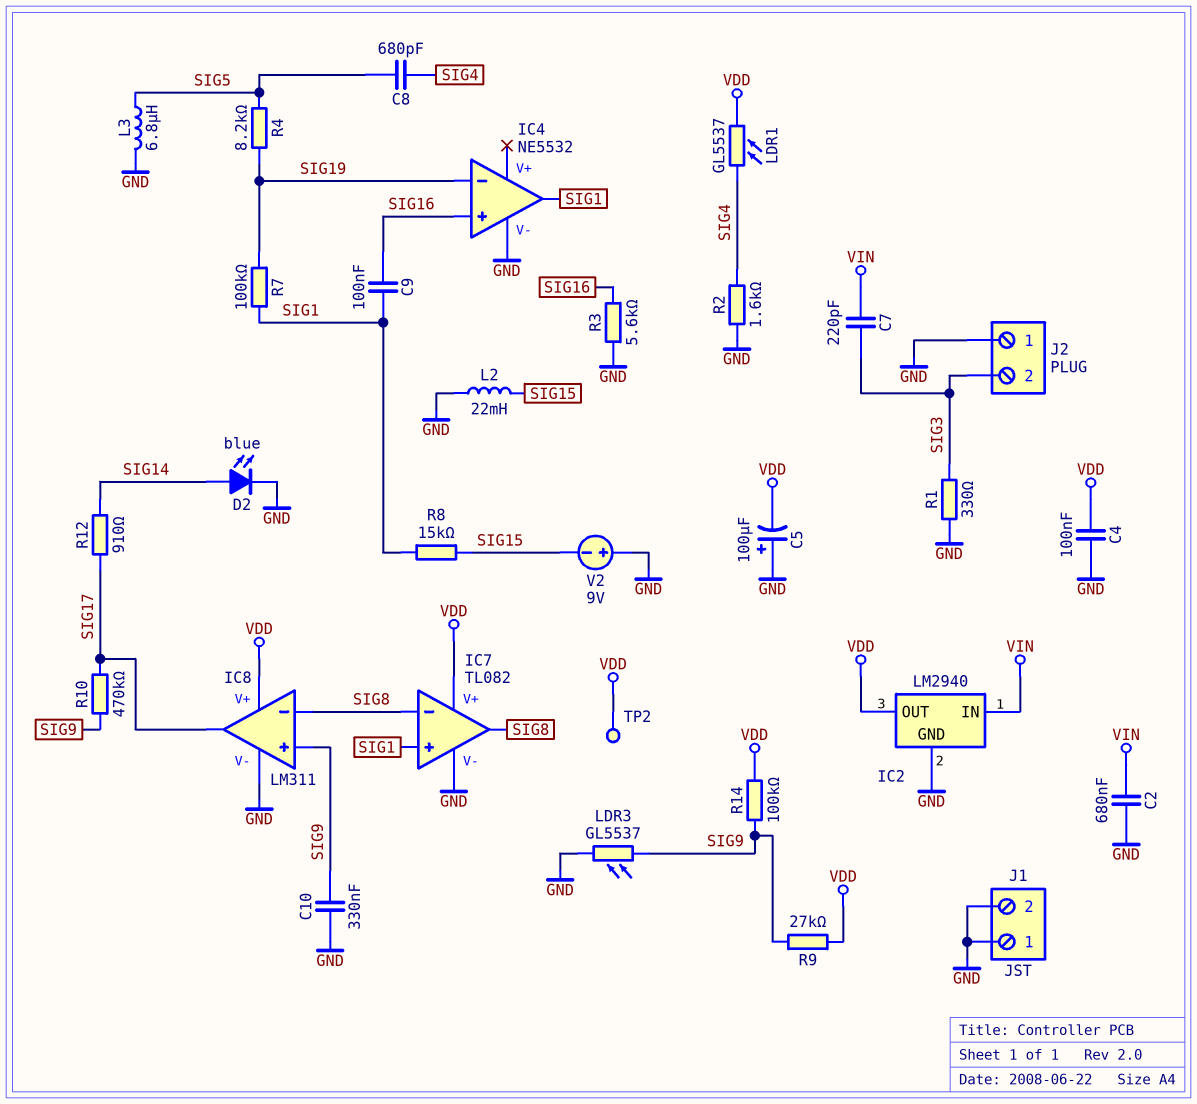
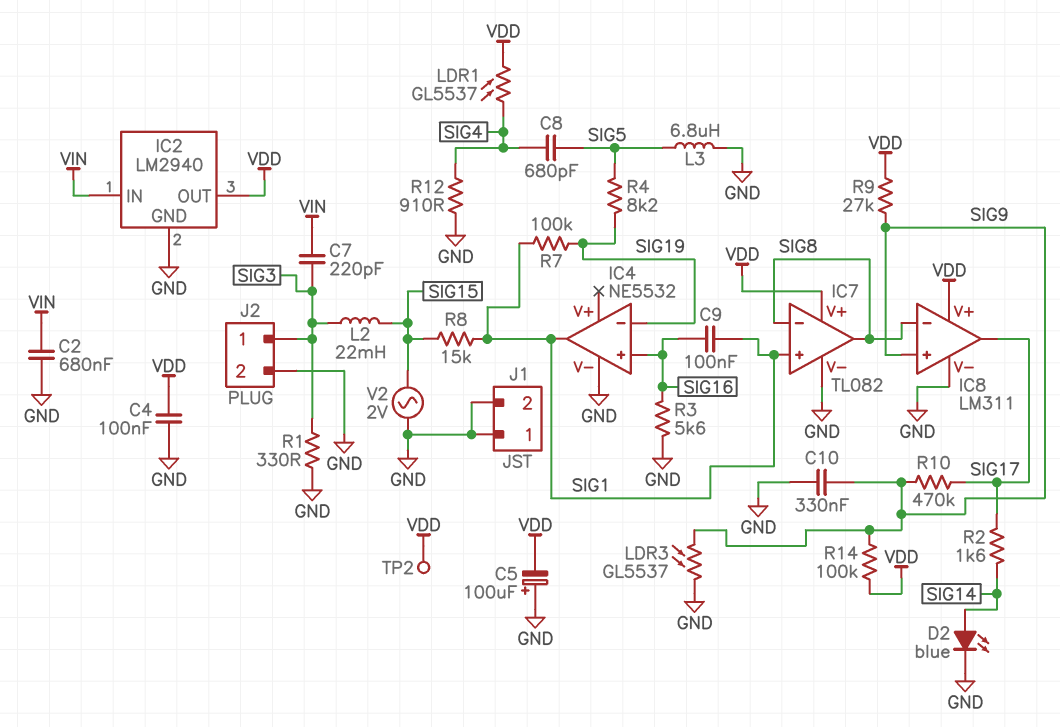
J2 pin 1: GND -> SIG3
J2 pin 2: SIG3 -> GND
L2: 22mH (GND, SIG15) -> 22mH (SIG3, SIG15)
R2: 1.6k (GND, SIG4) -> 1.6k (SIG14, SIG17)
R12: 910 (SIG14, SIG17) -> 910 (GND, SIG4)
V2: 9V (plus GND, minus SIG15) -> AC 2V (GND, SIG15)

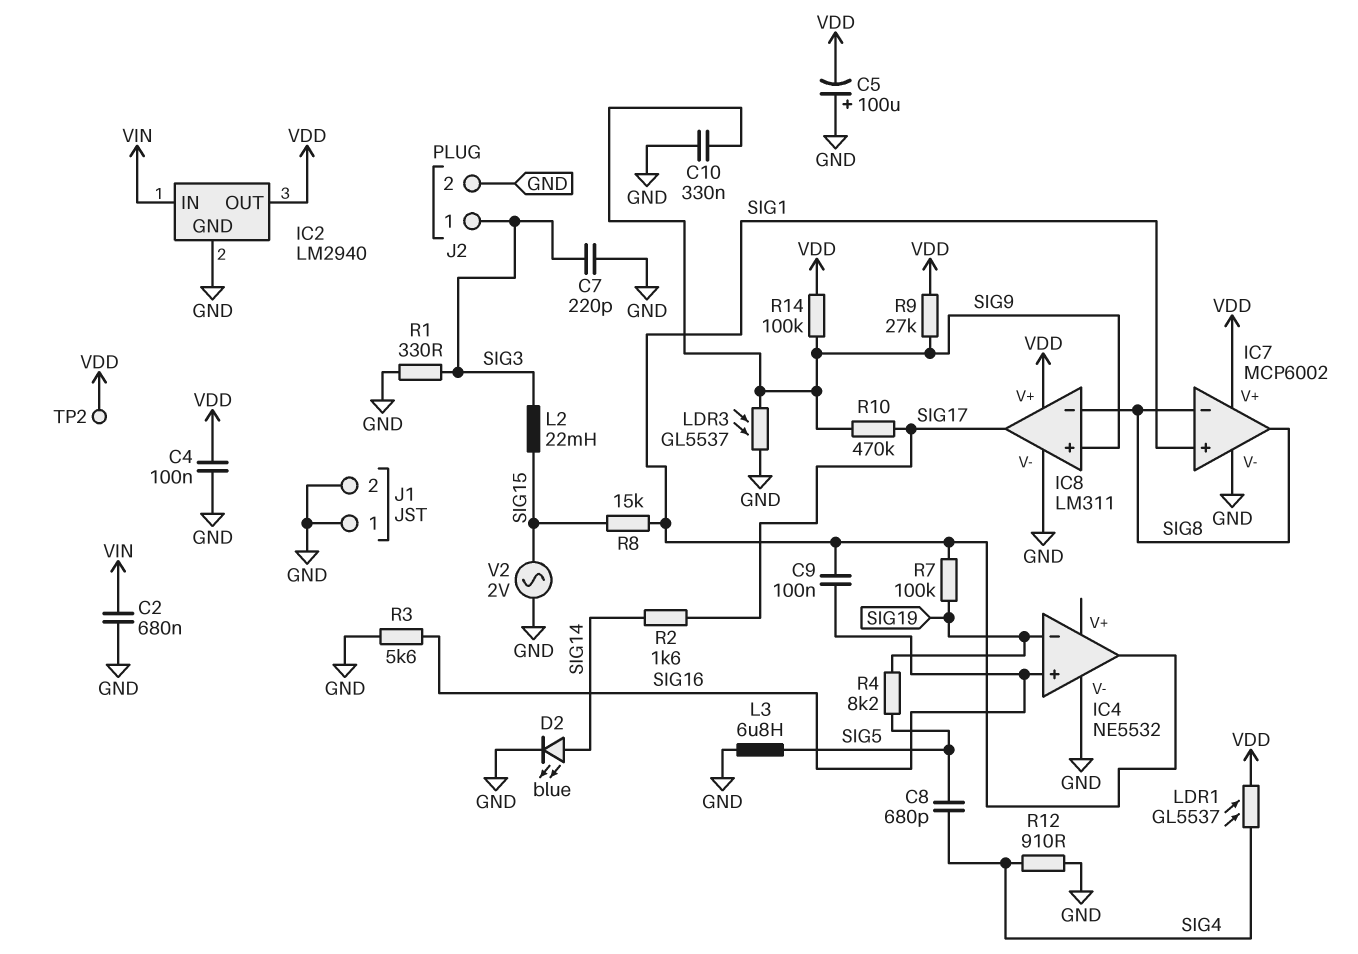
C7: 220pF (SIG3, VIN) -> 220pF (GND, SIG3)
IC7: TL082 -> MCP6002

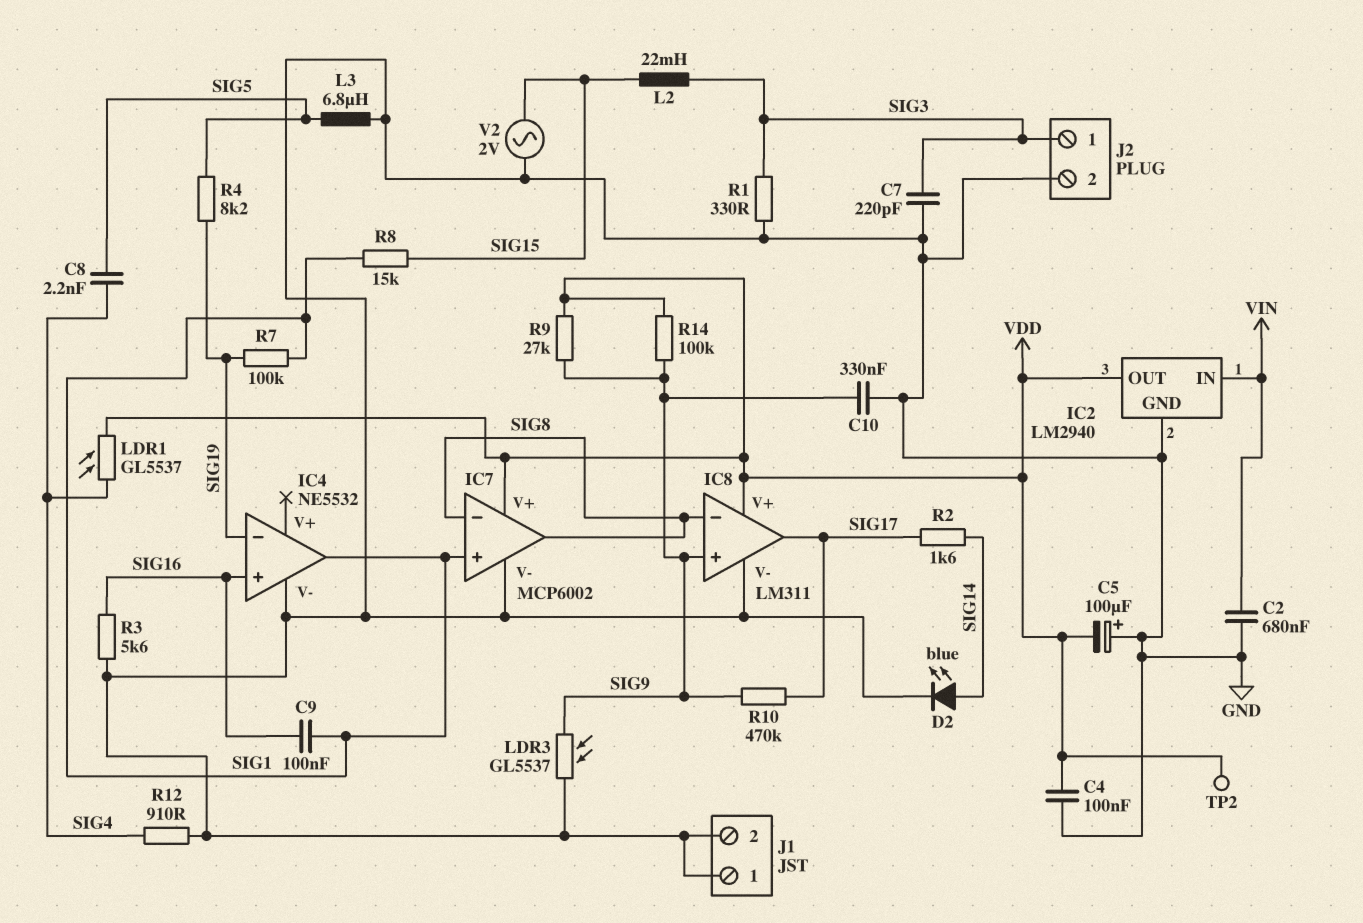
C8: 680pF (SIG4, SIG5) -> 2.2nF (SIG4, SIG5)

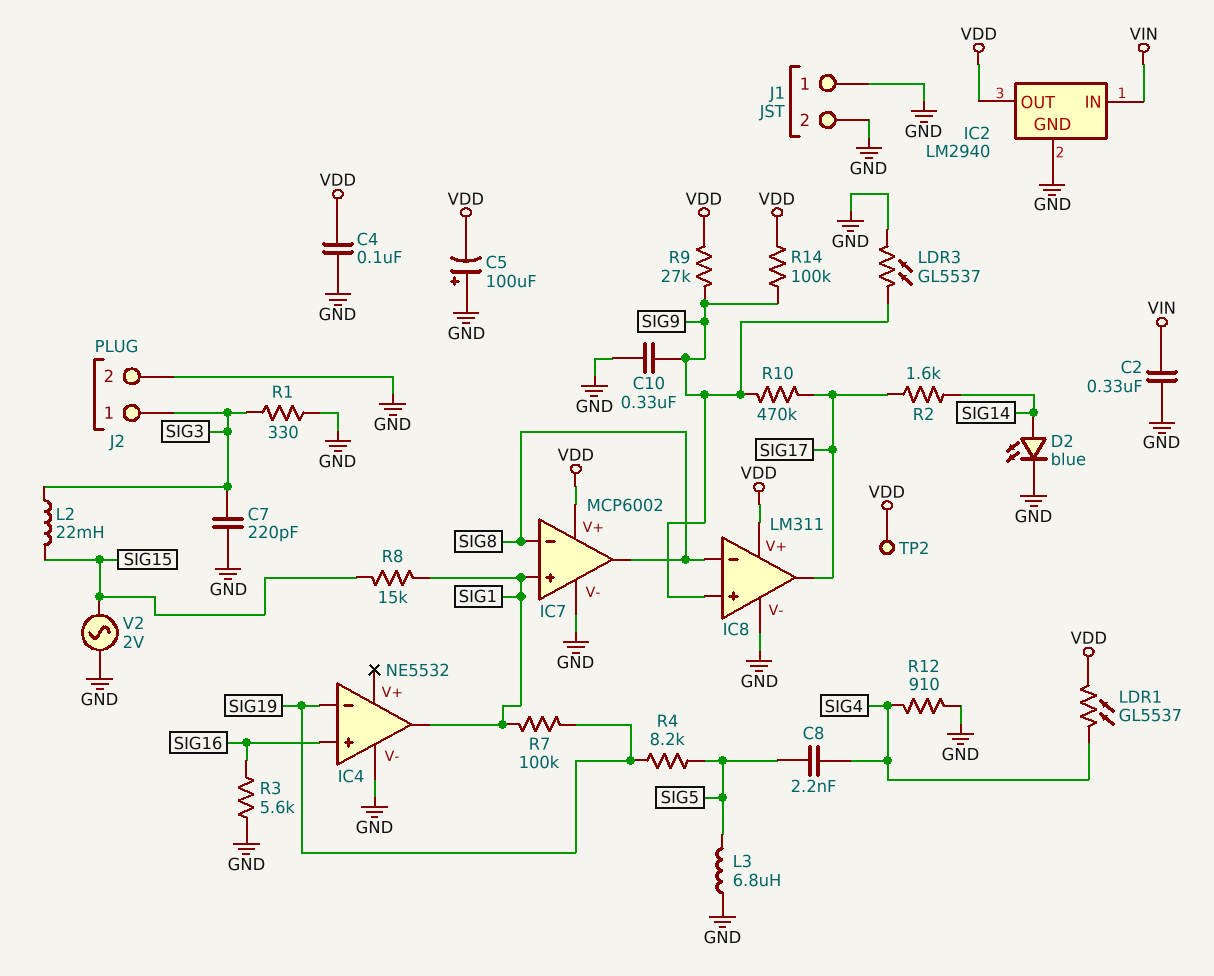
C2: 680nF (GND, VIN) -> 330nF (GND, VIN)
C9: 100nF (SIG1, SIG16) -> none

